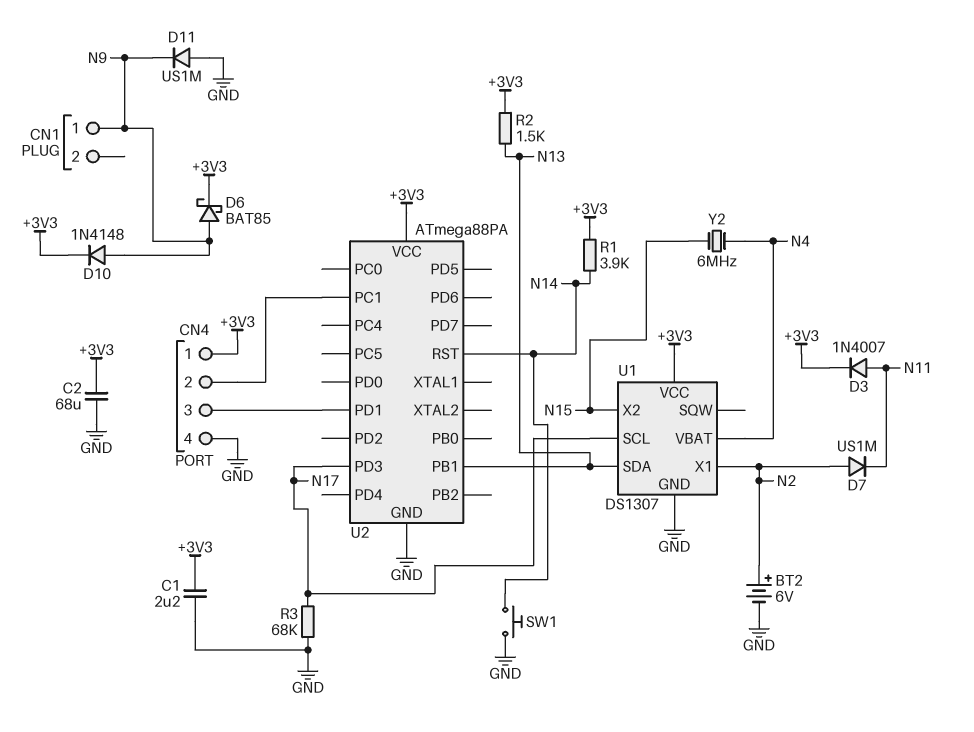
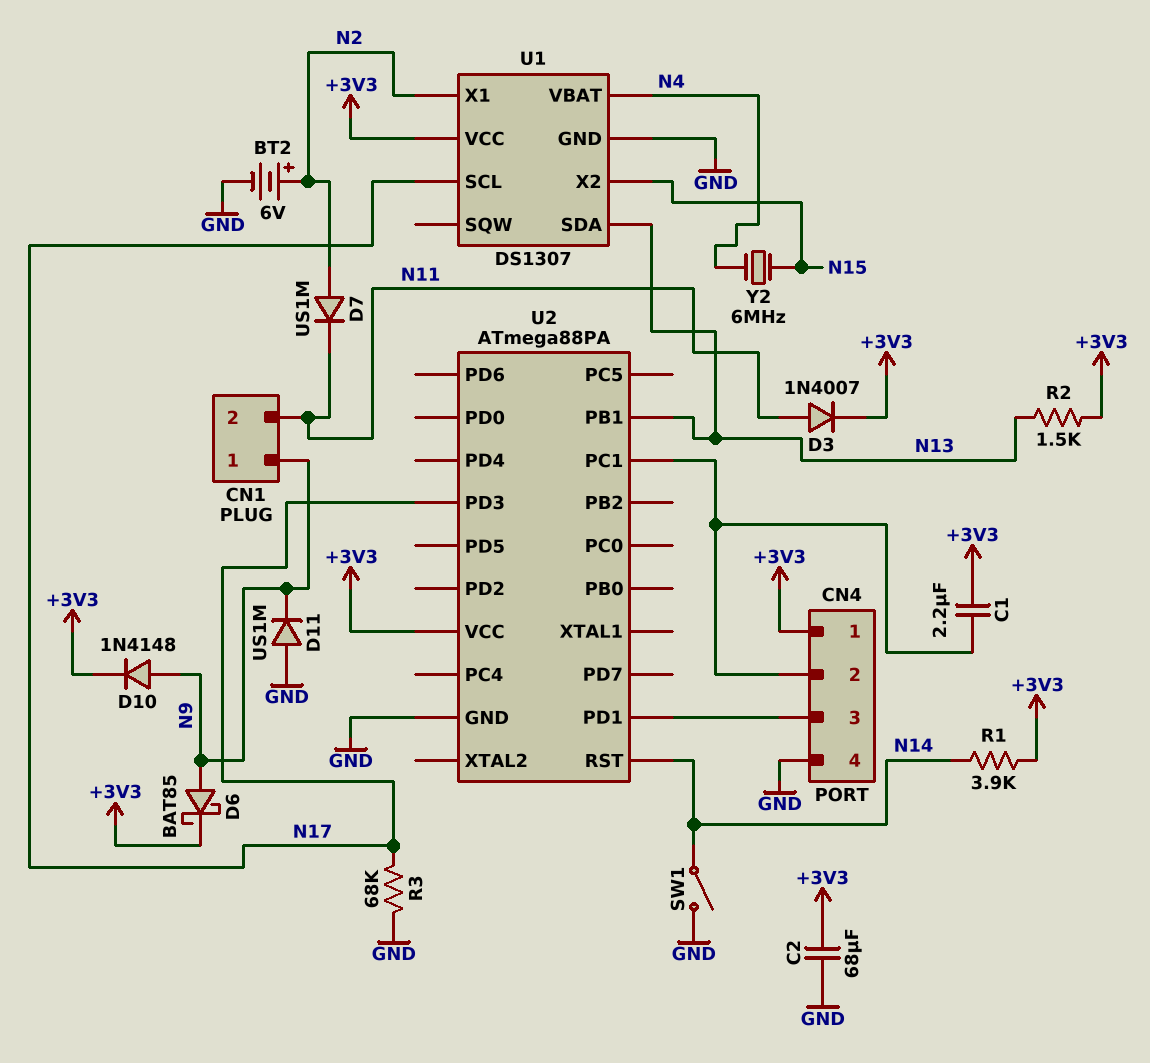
C1: 2.2uF (+3V3, GND) -> 2.2uF (+3V3, CN4/2)
CN1 pin 2: none -> N11
SW1: button (GND, N14) -> switch (GND, N14)

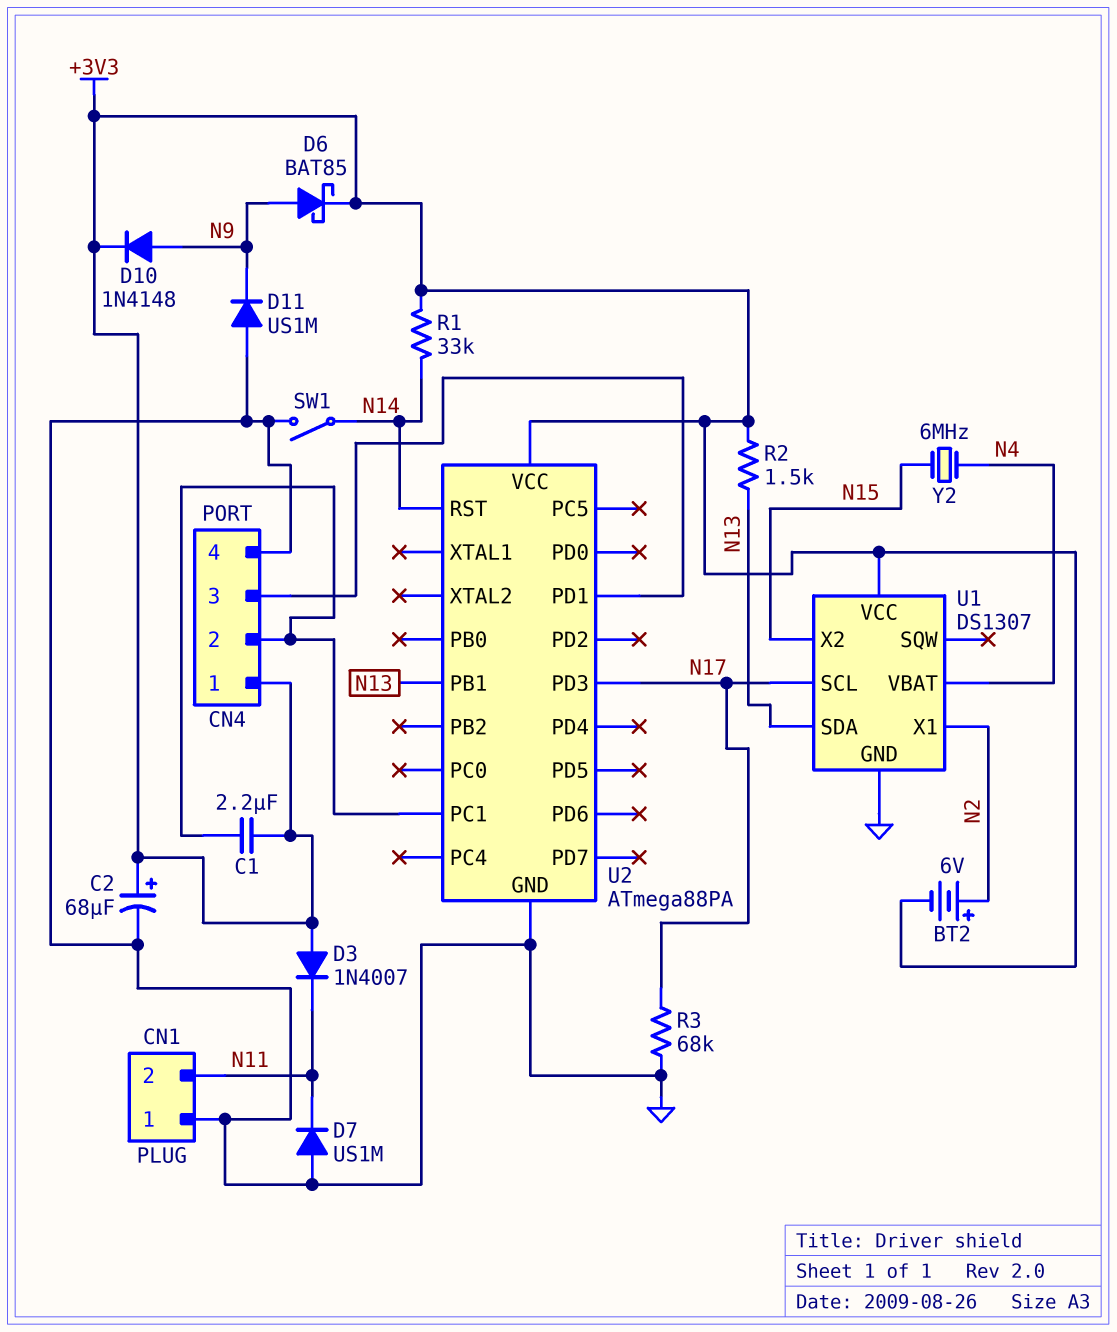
BT2: 6V (plus N2, minus GND) -> 6V (plus N2, minus +3V3)
C2: 68uF (+3V3, GND) -> 68uF (plus +3V3, minus GND)
CN1 pin 1: N9 -> GND
D3: diode 1N4007 (A N11, K +3V3) -> diode 1N4007 (A +3V3, K N11)
D7: diode US1M (A N2, K N11) -> diode US1M (A GND, K N11)
R1: 3.9k (+3V3, N14) -> 33k (+3V3, N14)

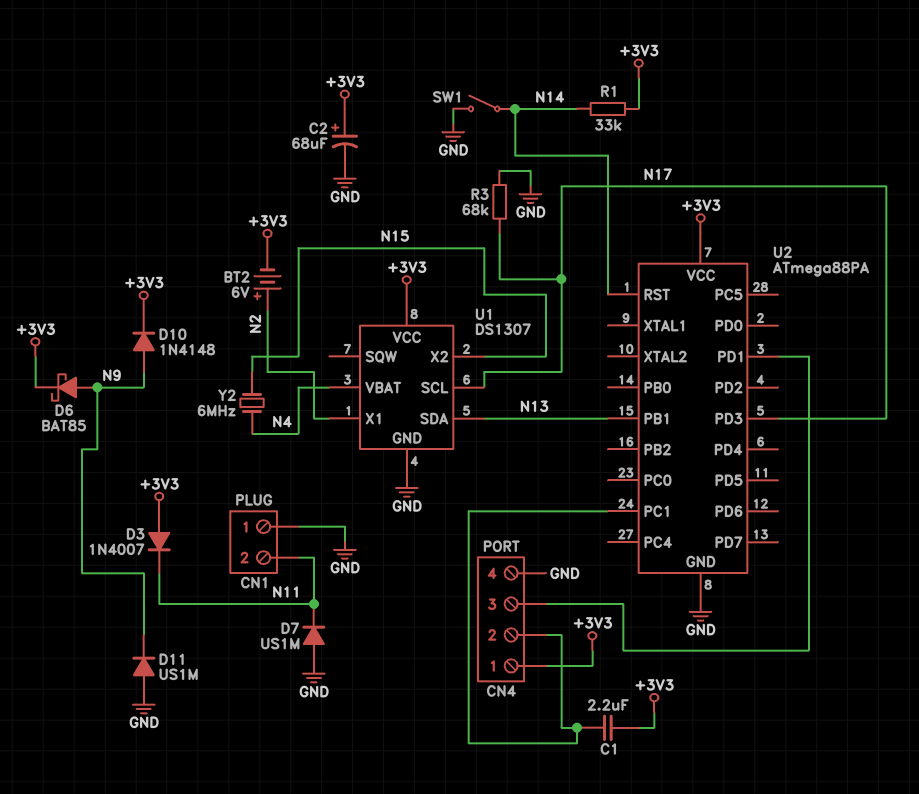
R2: 1.5k (+3V3, N13) -> none

